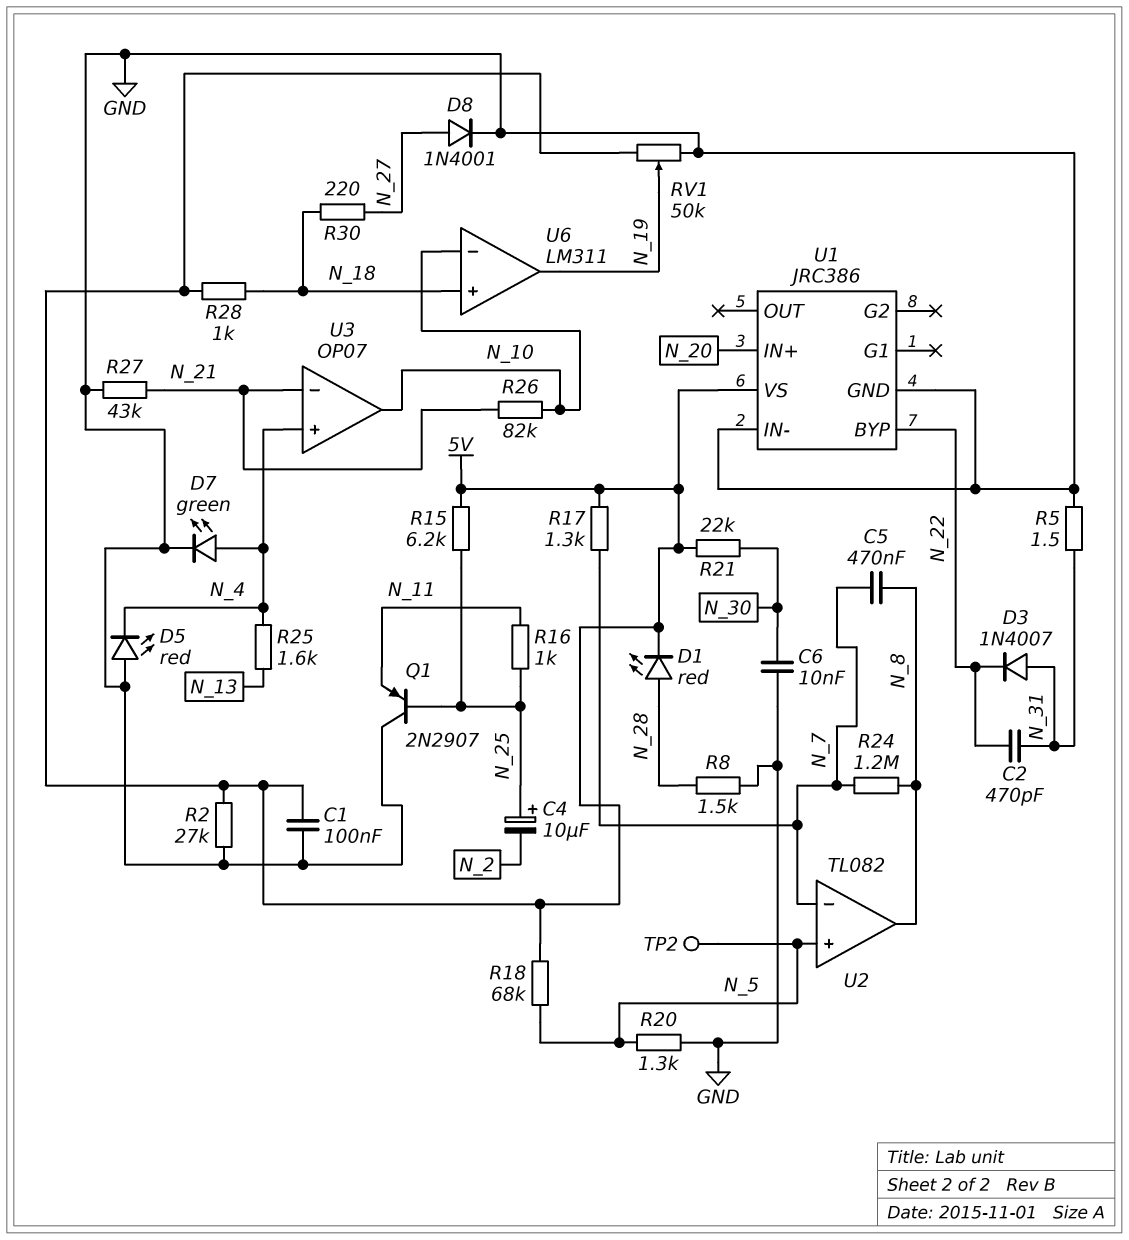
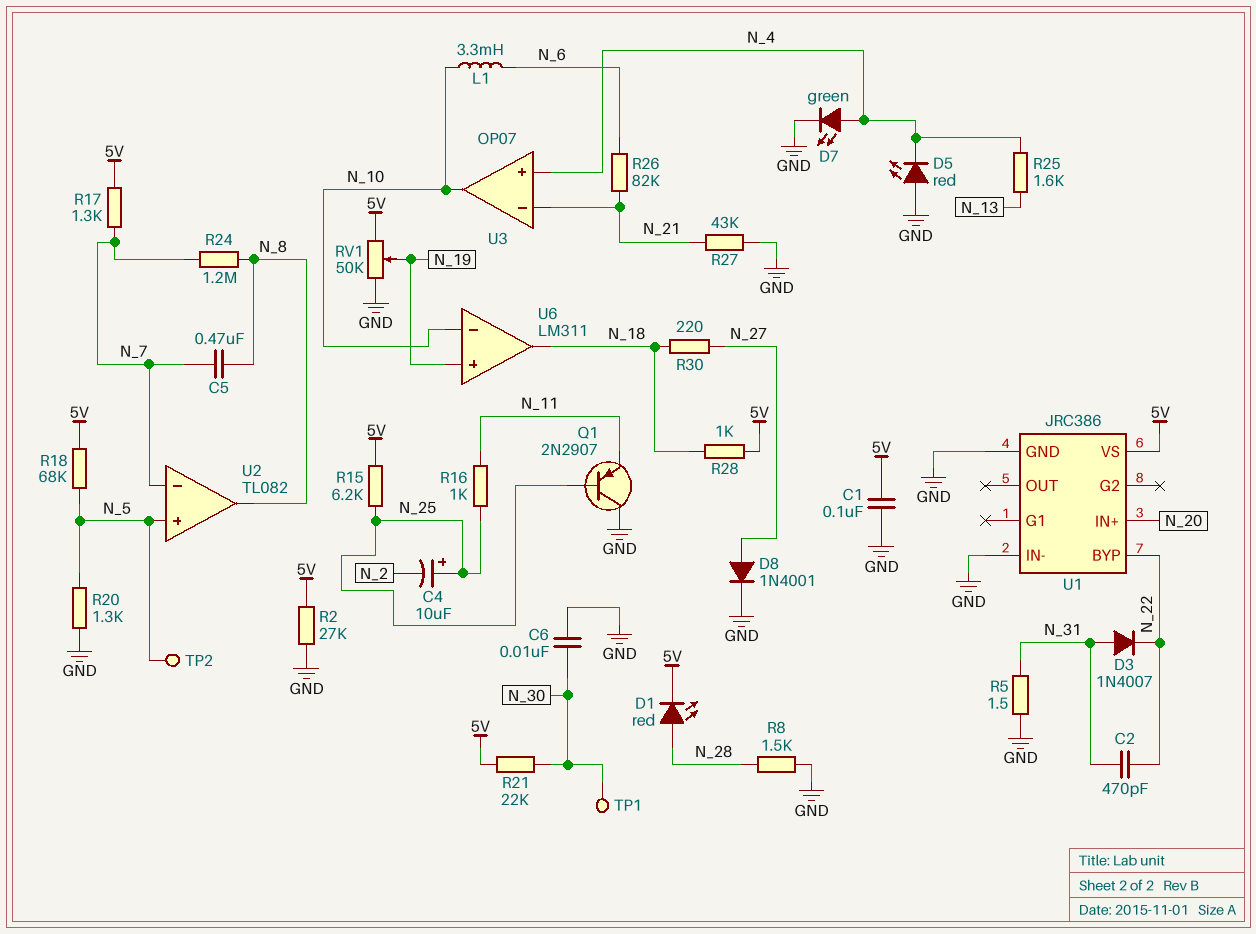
L1: none -> 3.3mH (N_6, N_10)
R26: 82k (N_10, N_21) -> 82k (N_6, N_21)
TP1: none -> test point (N_30)
U6 pin in+: N_18 -> N_19
U6 pin out: N_19 -> N_18

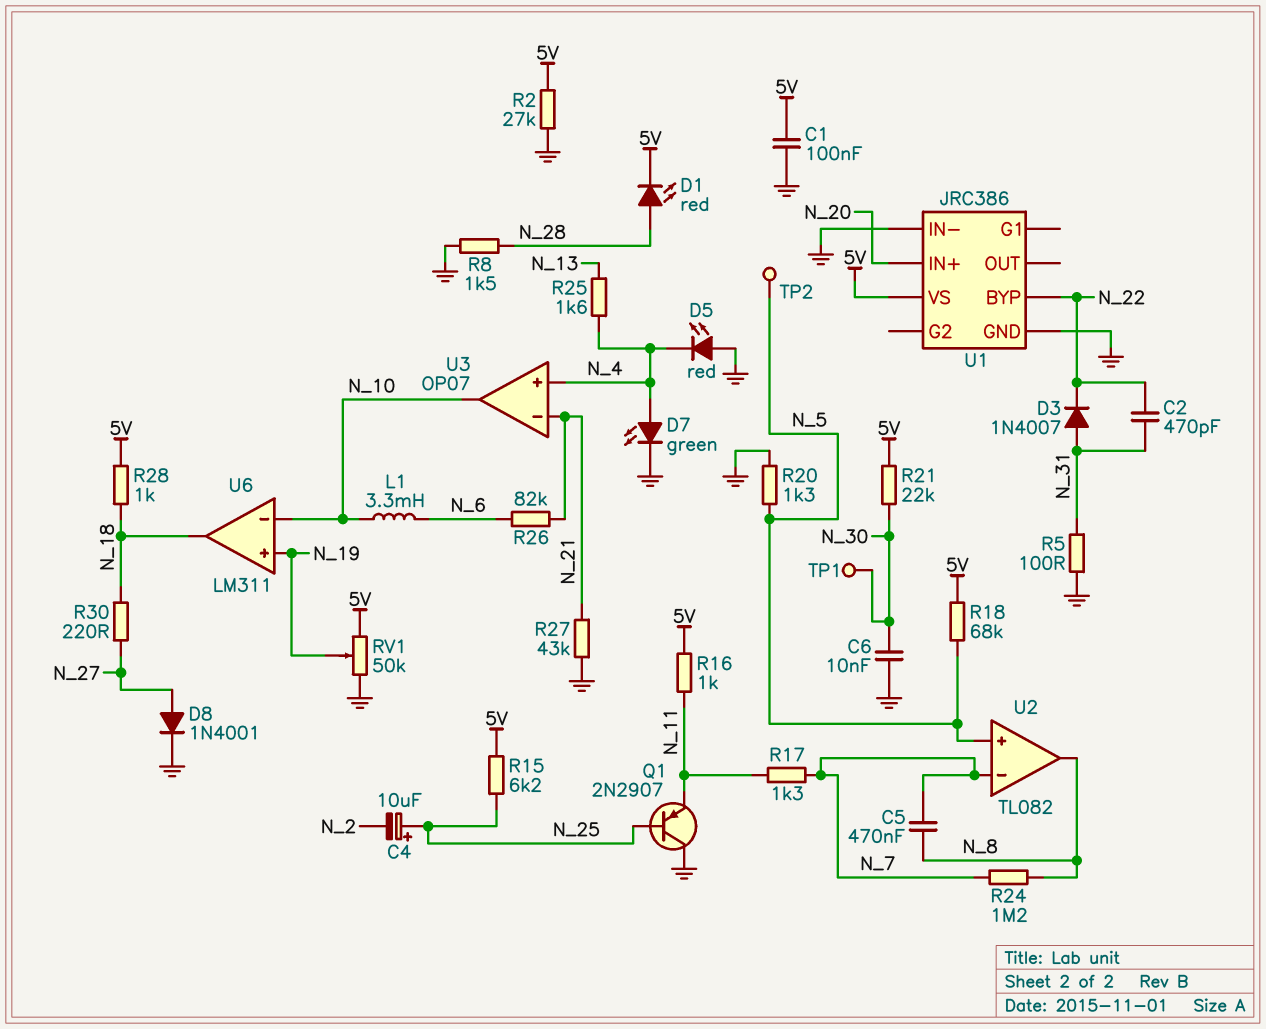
R5: 1.5 (GND, N_31) -> 100 (GND, N_31)
R16: 1k (N_11, N_25) -> 1k (5V, N_11)
R17: 1.3k (5V, N_7) -> 1.3k (N_7, N_11)

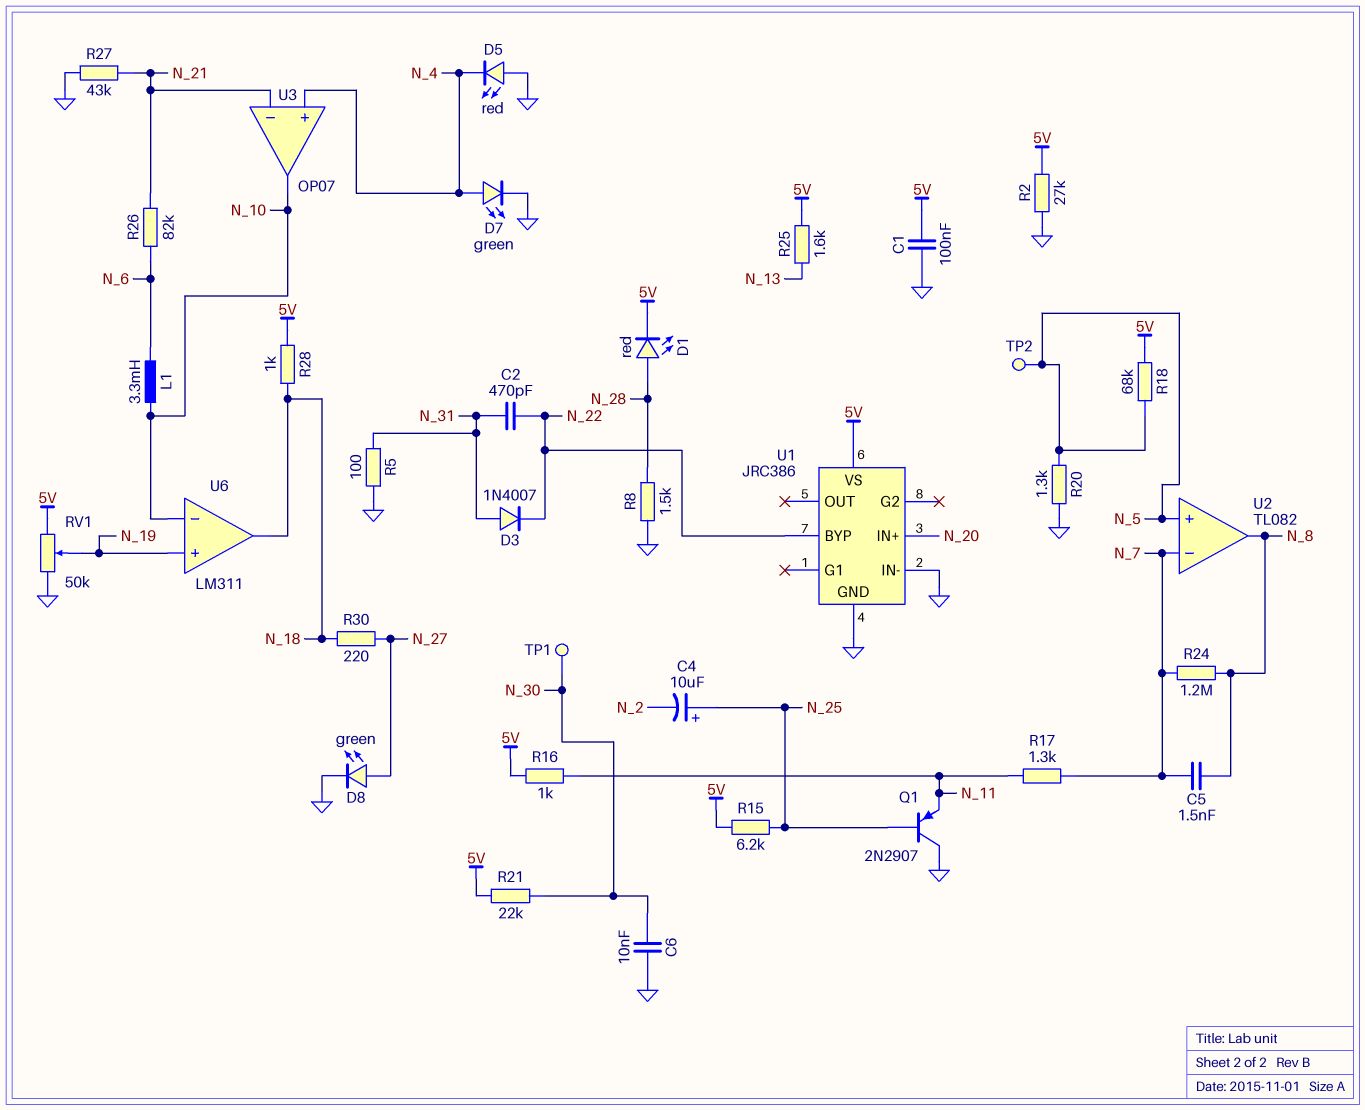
C5: 470nF (N_7, N_8) -> 1.5nF (N_7, N_8)
D8: diode 1N4001 (A N_27, K GND) -> LED green (A N_27, K GND)
R25: 1.6k (N_4, N_13) -> 1.6k (5V, N_13)

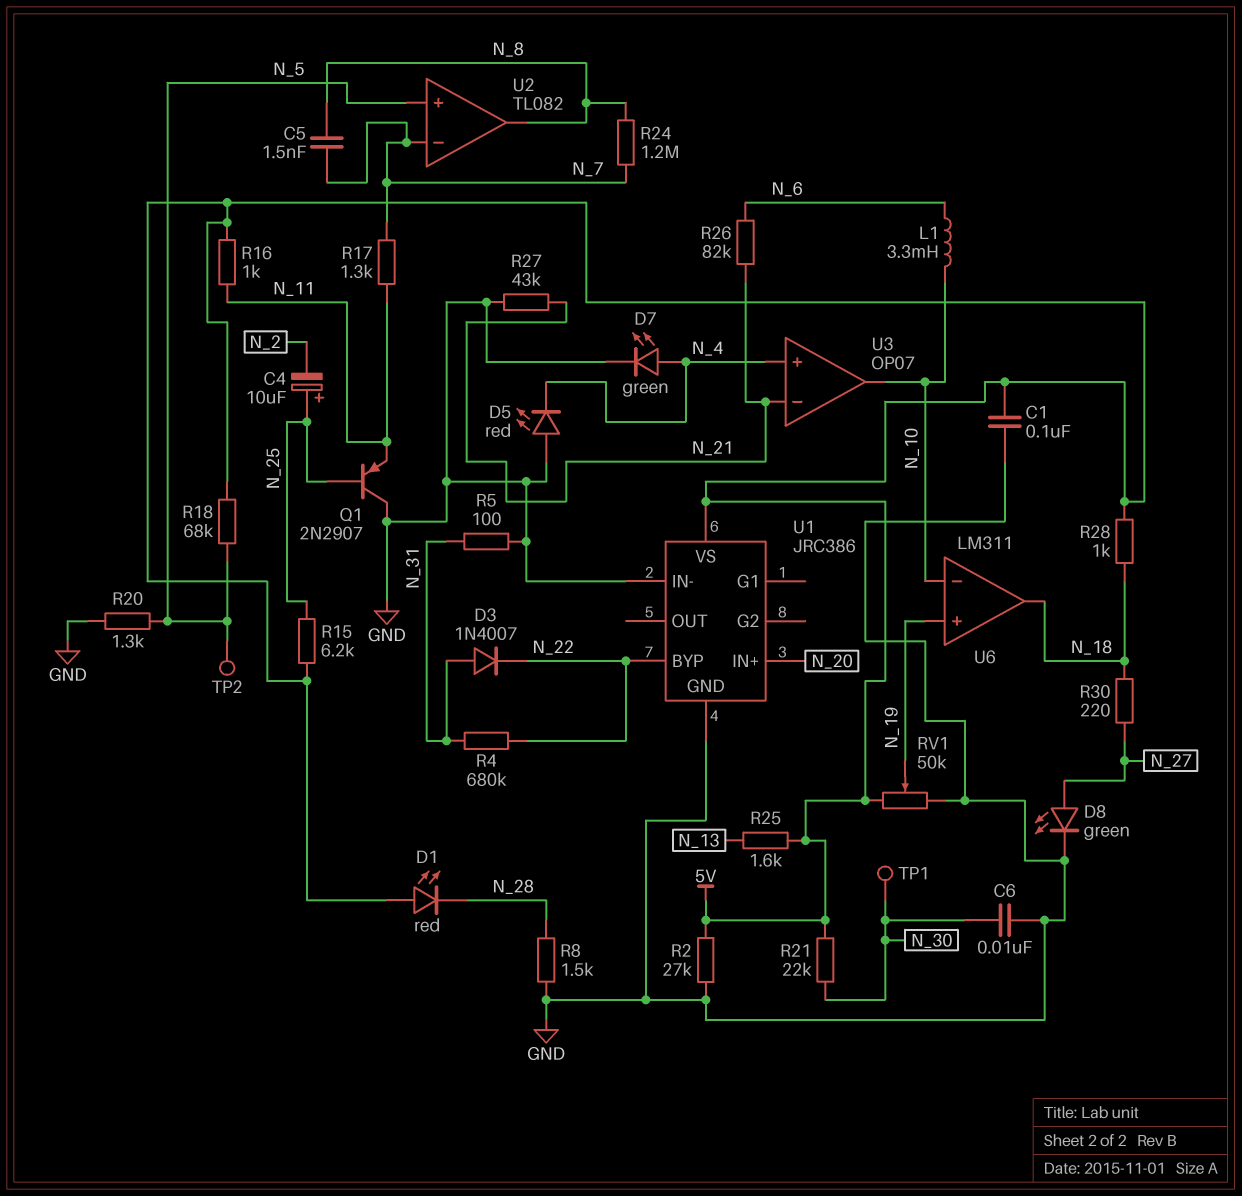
C2: 470pF (N_22, N_31) -> none
D1: LED red (A N_28, K 5V) -> LED red (A 5V, K N_28)
R4: none -> 680k (N_22, N_31)

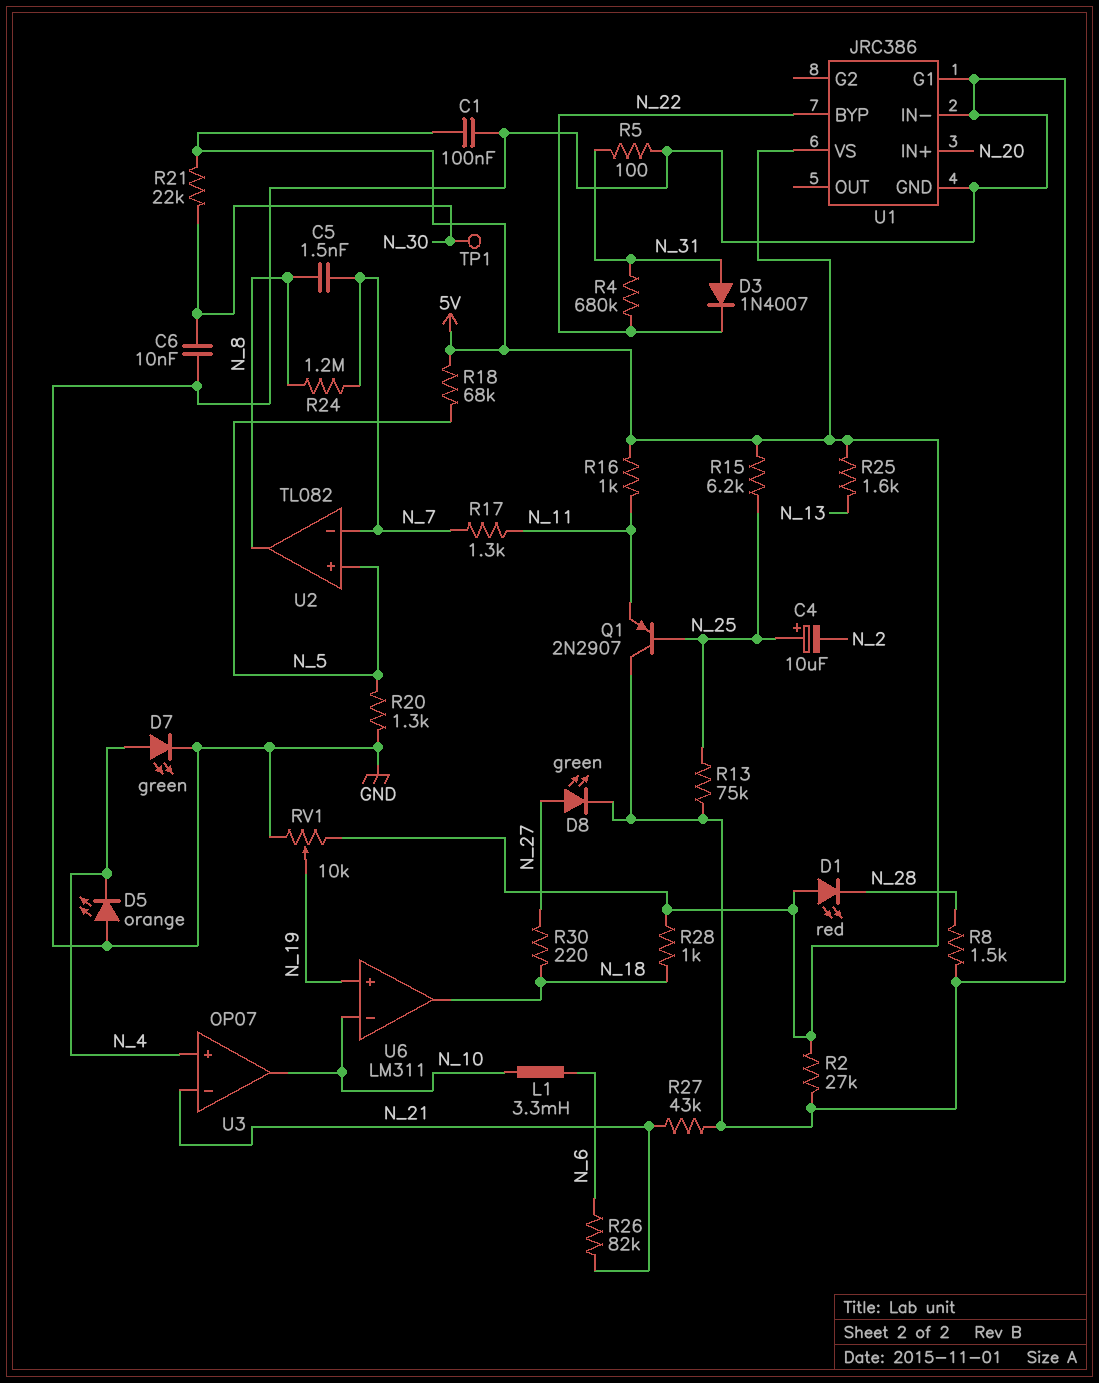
D5: LED red (A GND, K N_4) -> LED orange (A GND, K N_4)
R13: none -> 75k (GND, N_25)
RV1: 50k (5V, GND, wiper N_19) -> 10k (5V, GND, wiper N_19)
TP2: test point (N_5) -> none
U1 pin G1: none -> GND

